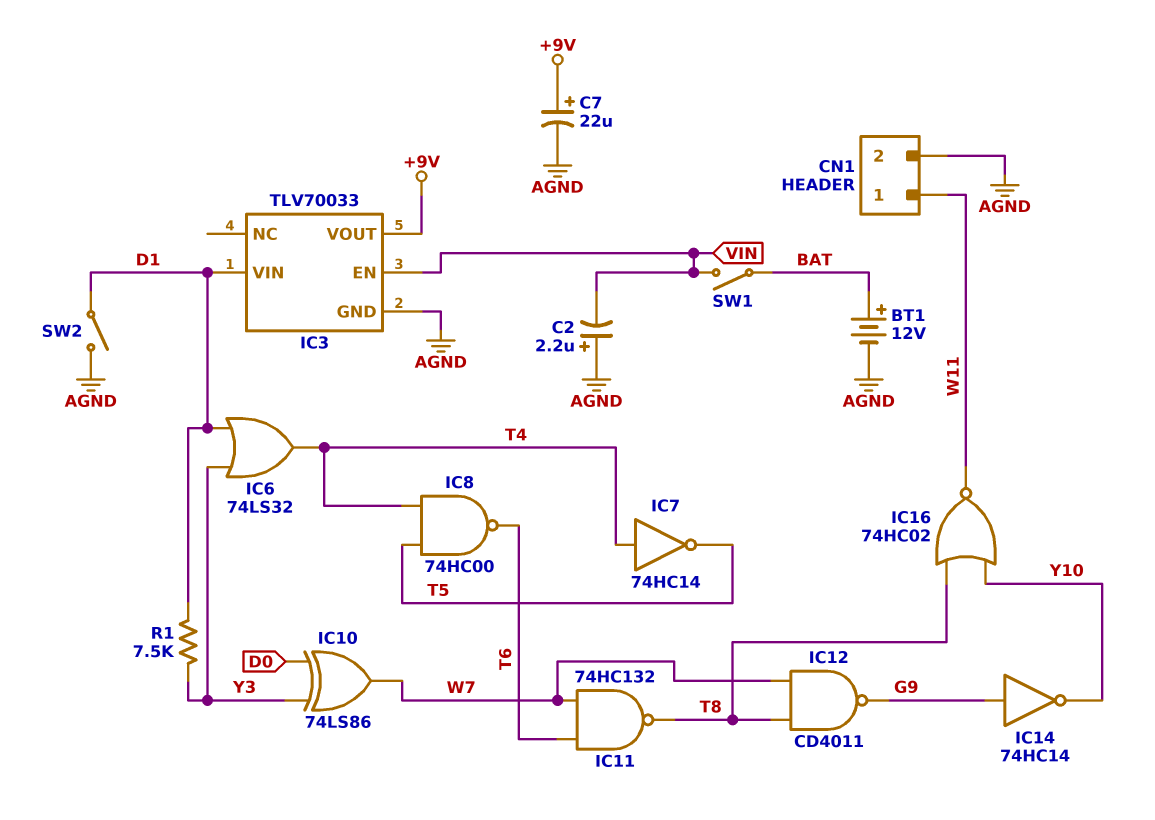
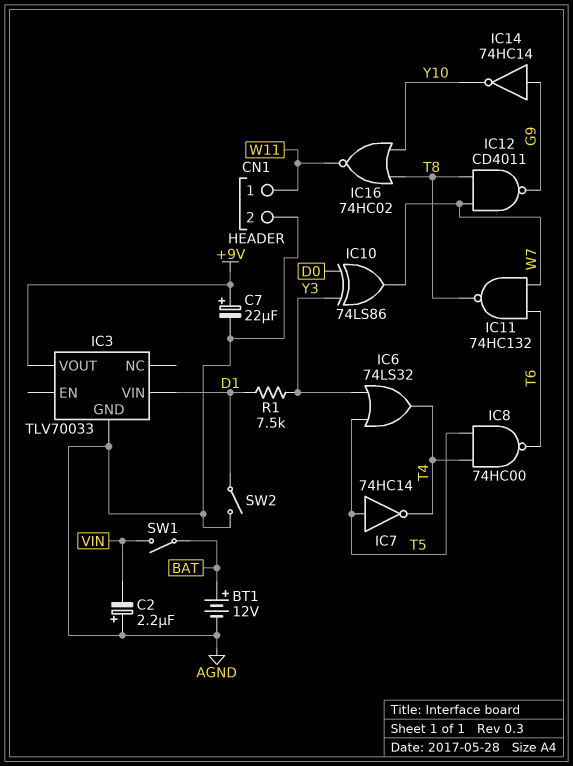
IC3 pin EN: VIN -> none
IC6: OR 74LS32 (in D1, in Y3, out T4) -> OR 74LS32 (in T5, in Y3, out T4)
IC7: NOT 74HC14 (in T4, out T5) -> NOT 74HC14 (in T5, out T4)

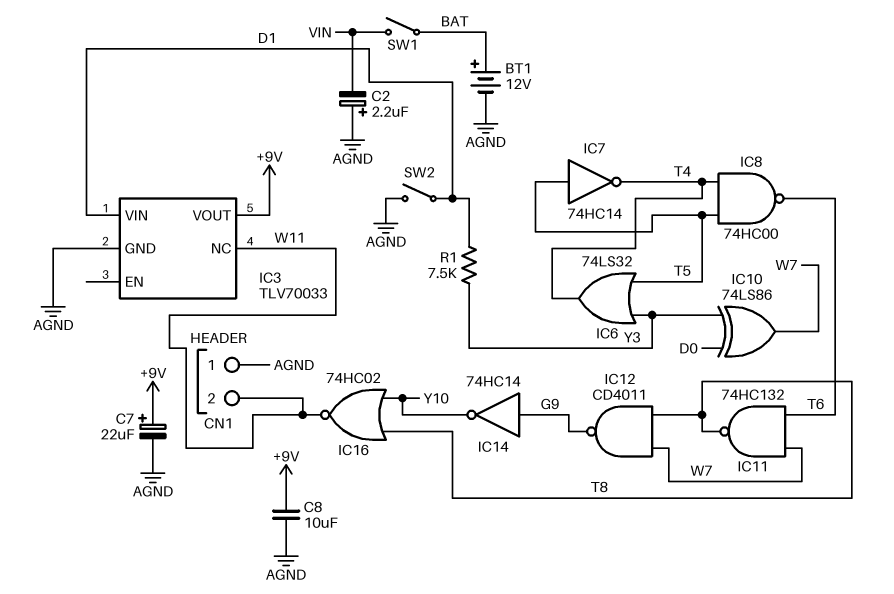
C8: none -> 10uF (+9V, AGND)
CN1 pin 1: W11 -> AGND
CN1 pin 2: AGND -> W11
IC3 pin NC: none -> W11

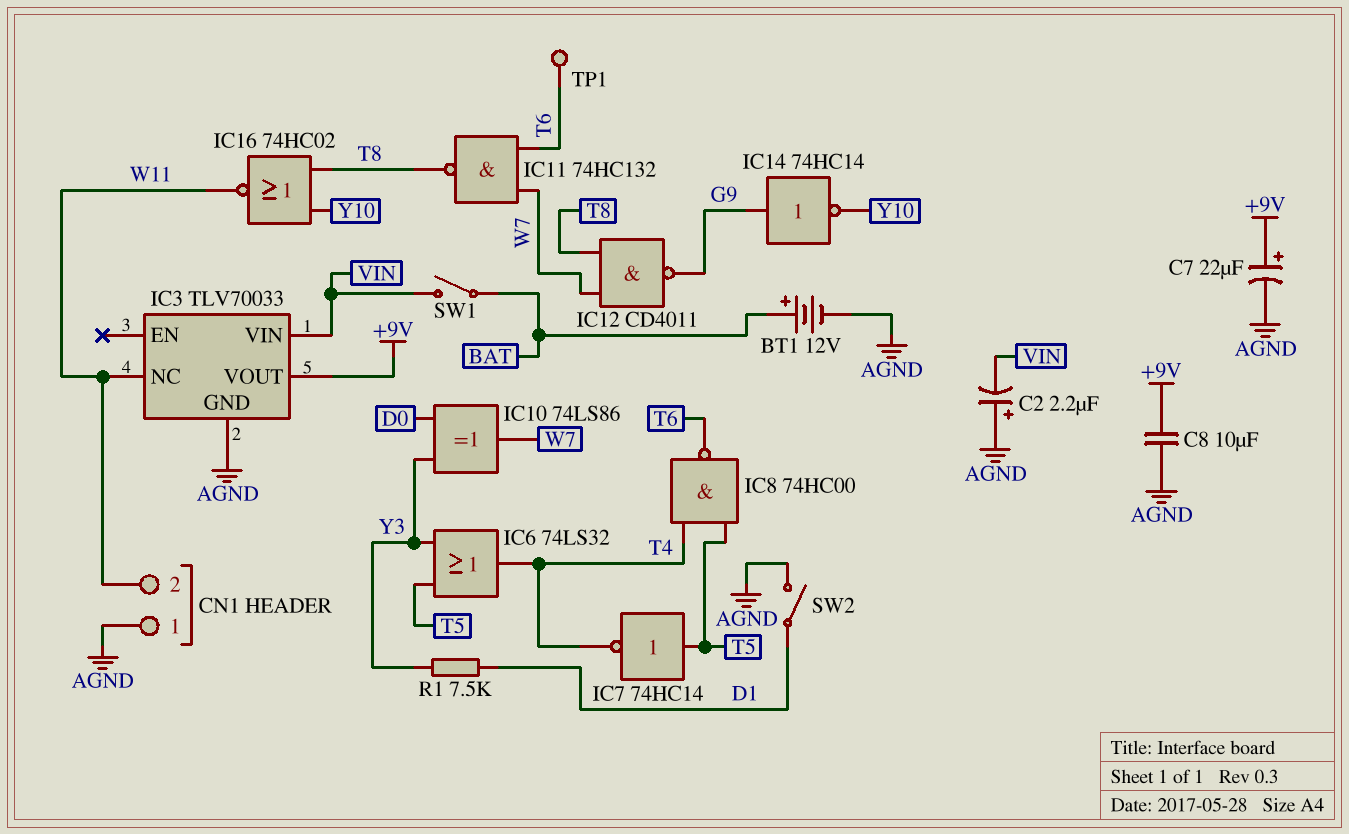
IC3 pin VIN: D1 -> VIN
TP1: none -> test point (T6)

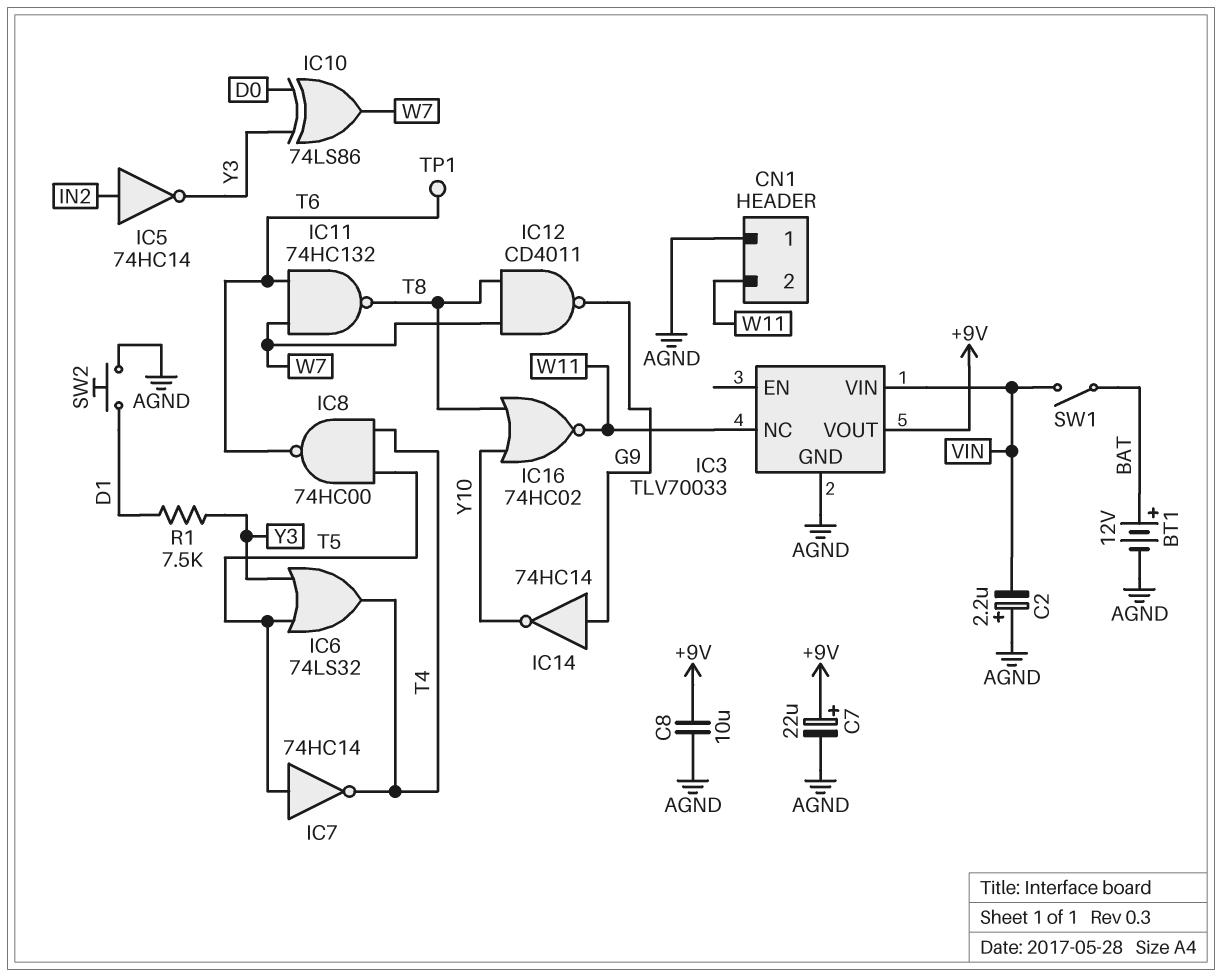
IC5: none -> NOT 74HC14 (in IN2, out Y3)
SW2: switch (AGND, D1) -> button (AGND, D1)

